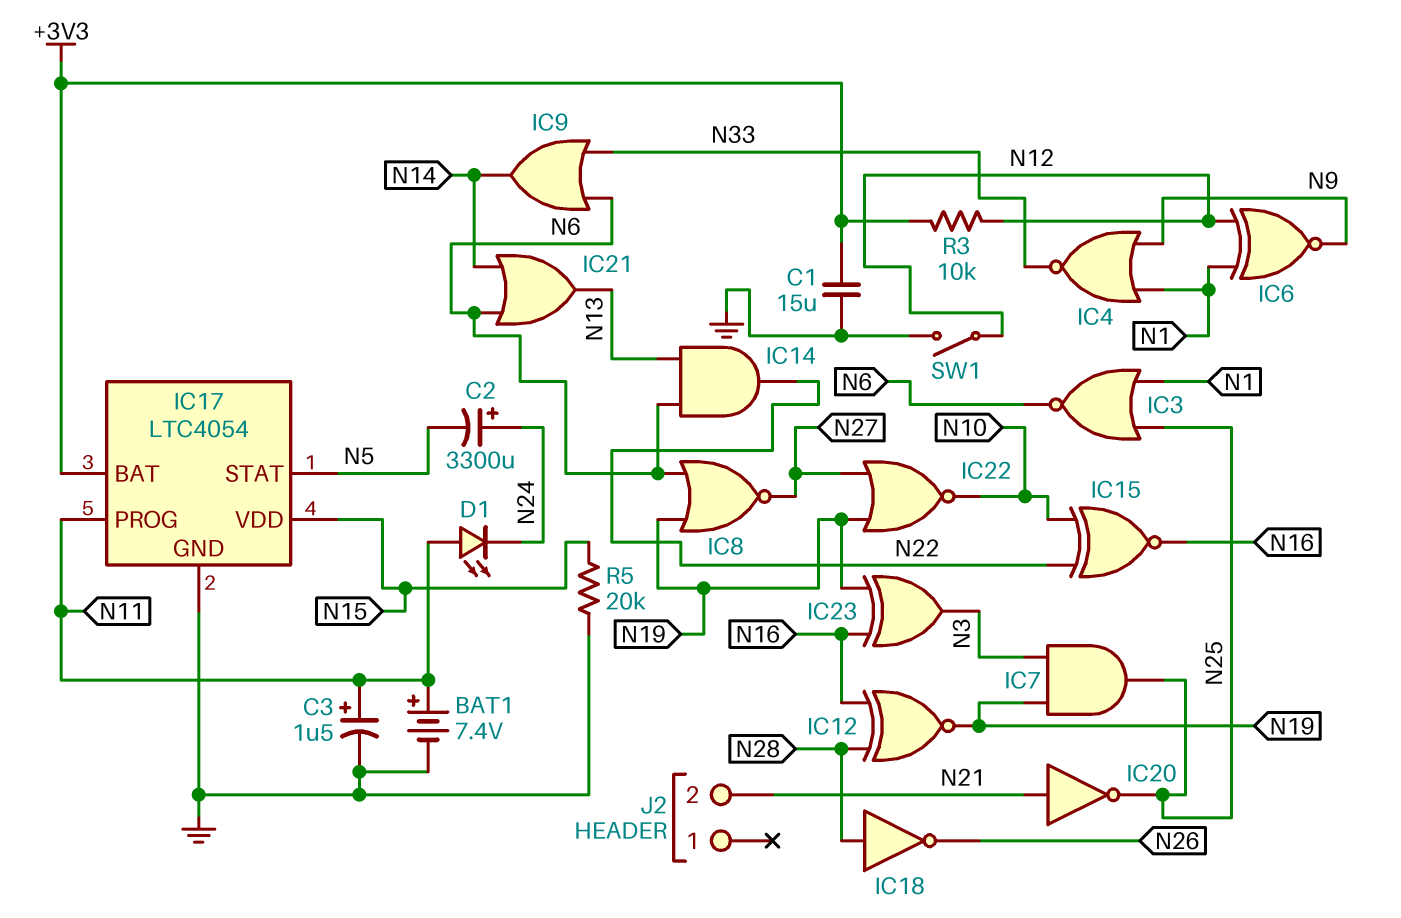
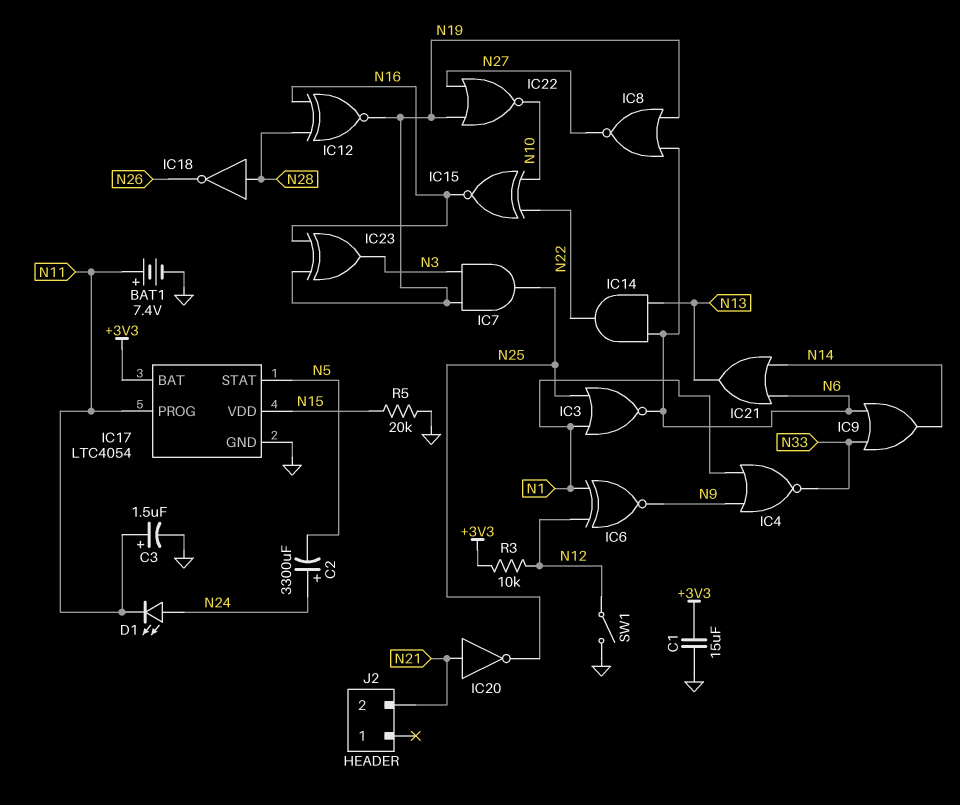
D1: LED (A N11, K N24) -> LED (A N24, K N11)

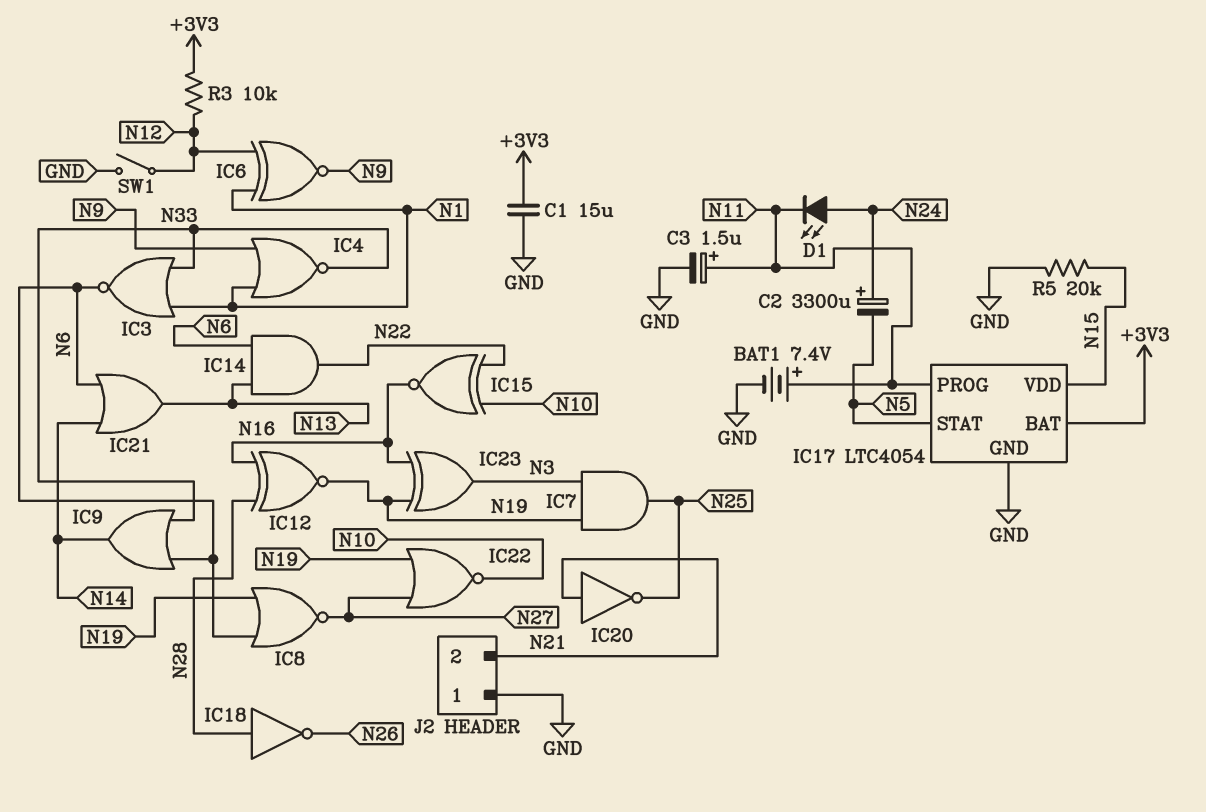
IC3: NOR (in N1, in N25, out N6) -> NOR (in N1, in N33, out N6)
J2 pin 1: none -> GND

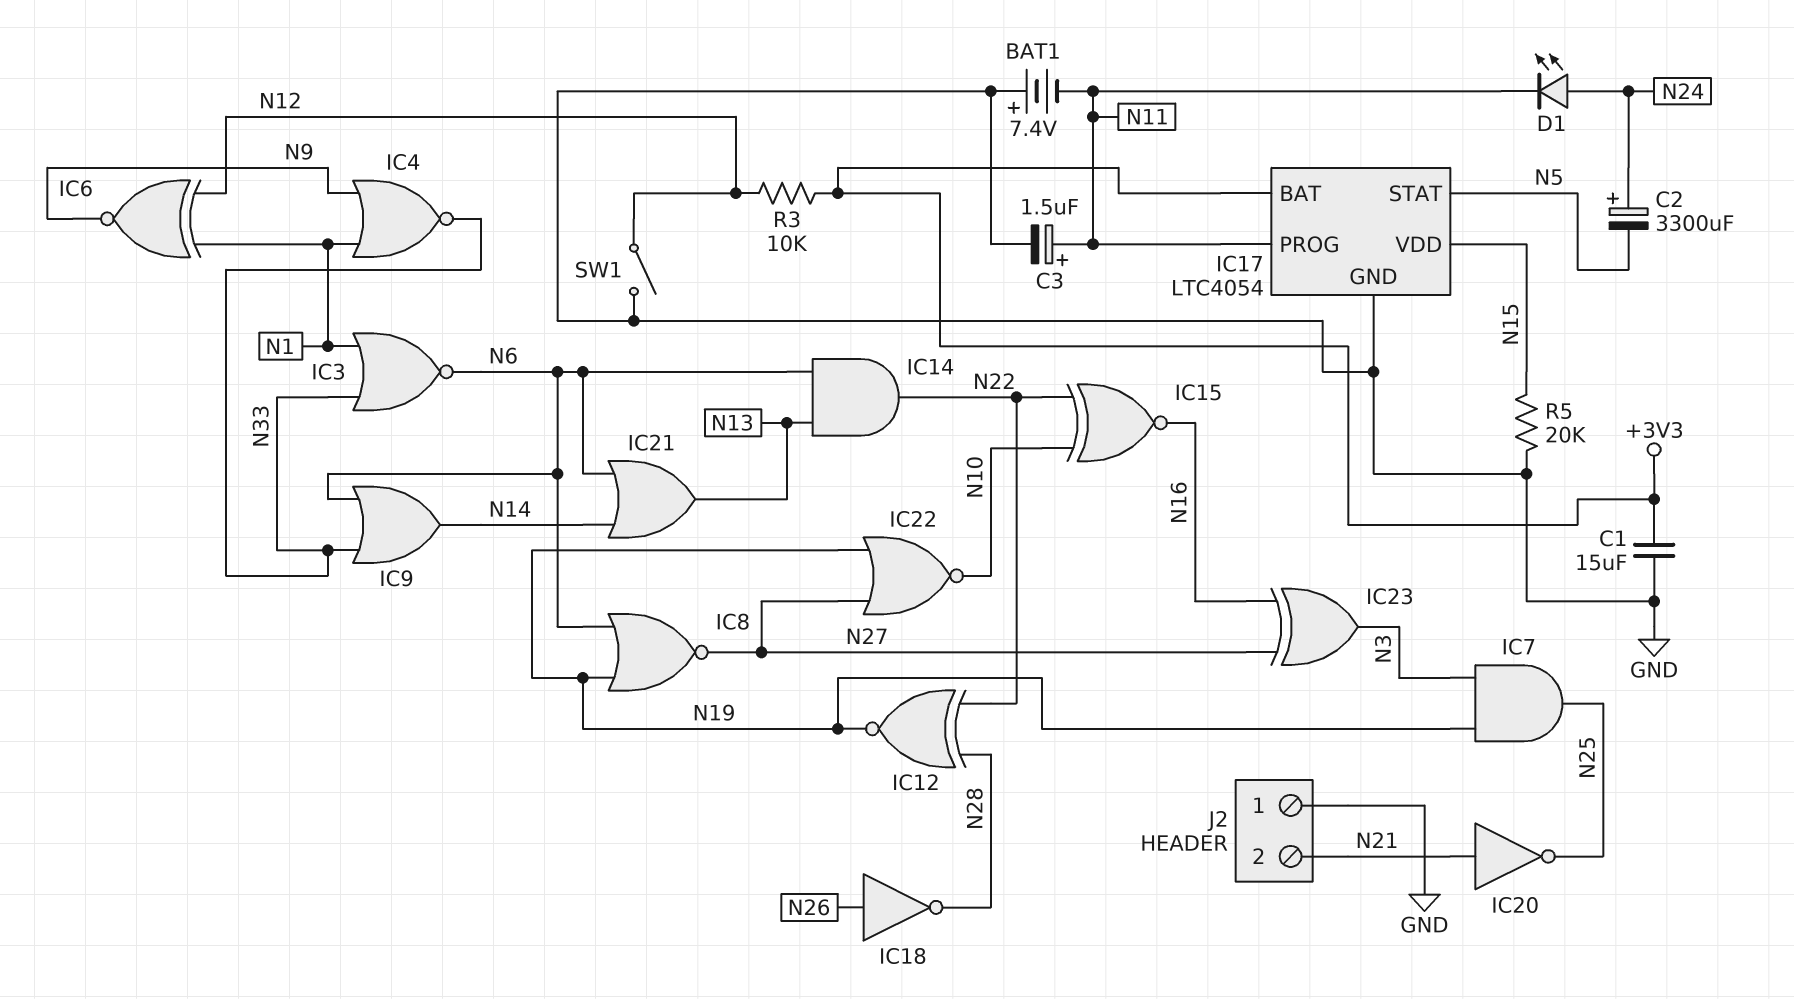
BAT1: 7.4V (plus N11, minus GND) -> 7.4V (plus GND, minus N11)
IC12: XNOR (in N16, in N28, out N19) -> XNOR (in N22, in N28, out N19)
IC18: NOT (in N28, out N26) -> NOT (in N26, out N28)
IC23: XOR (in N16, in N19, out N3) -> XOR (in N16, in N27, out N3)

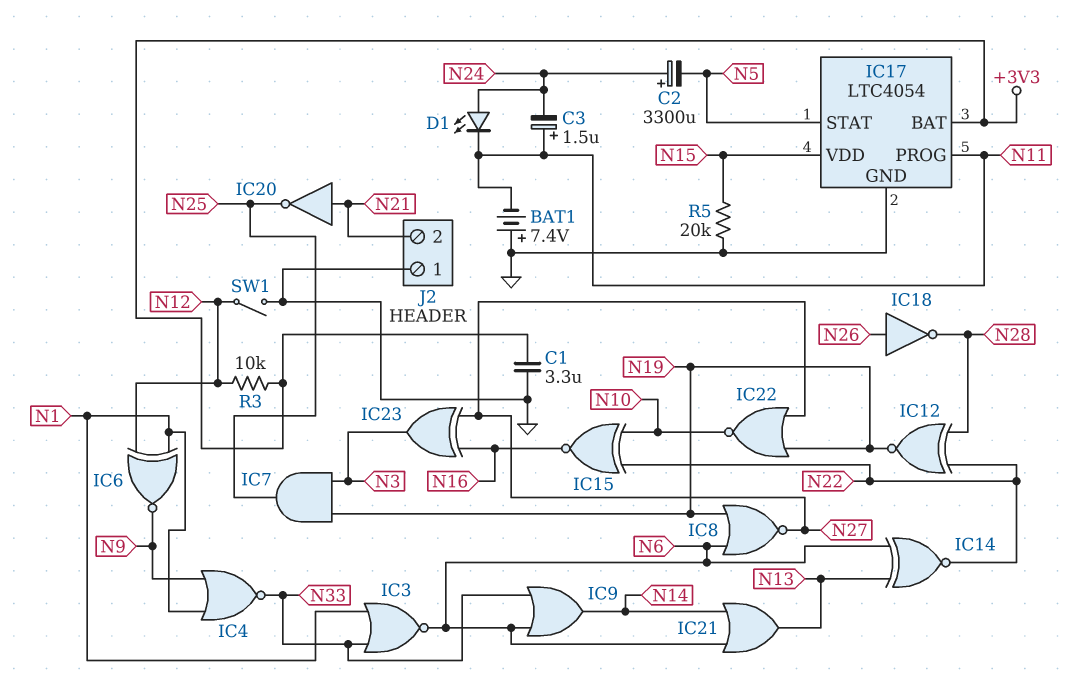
C1: 15uF (+3V3, GND) -> 3.3uF (+3V3, GND)
C3: 1.5uF (plus N11, minus GND) -> 1.5uF (plus N11, minus N24)
IC14: AND (in N6, in N13, out N22) -> XNOR (in N6, in N13, out N22)

